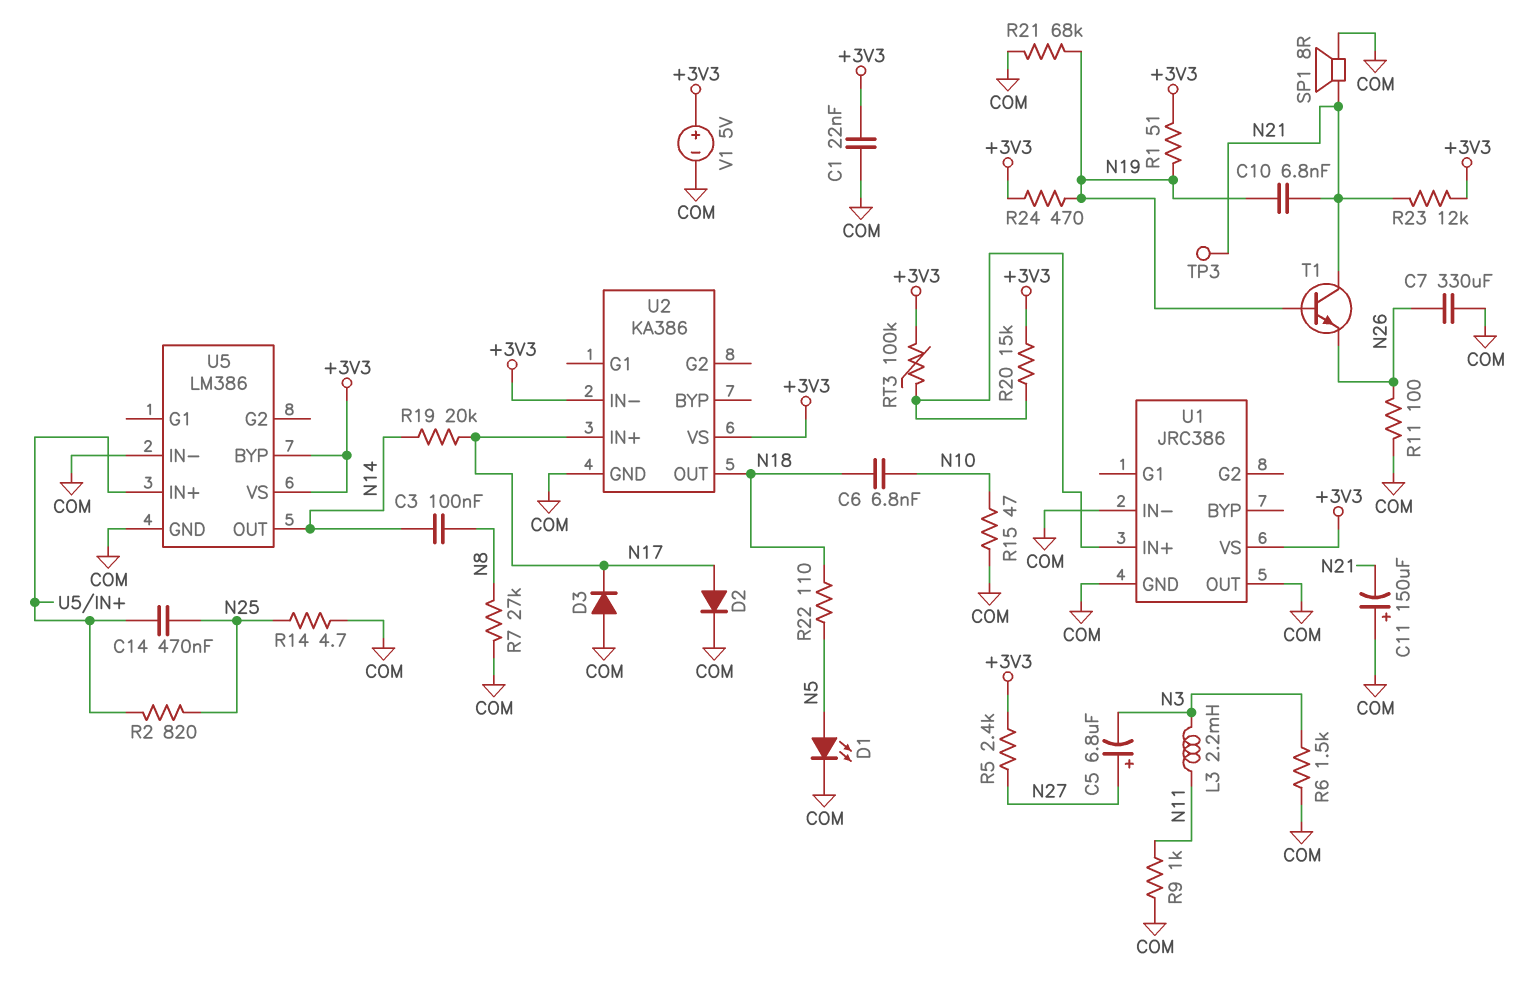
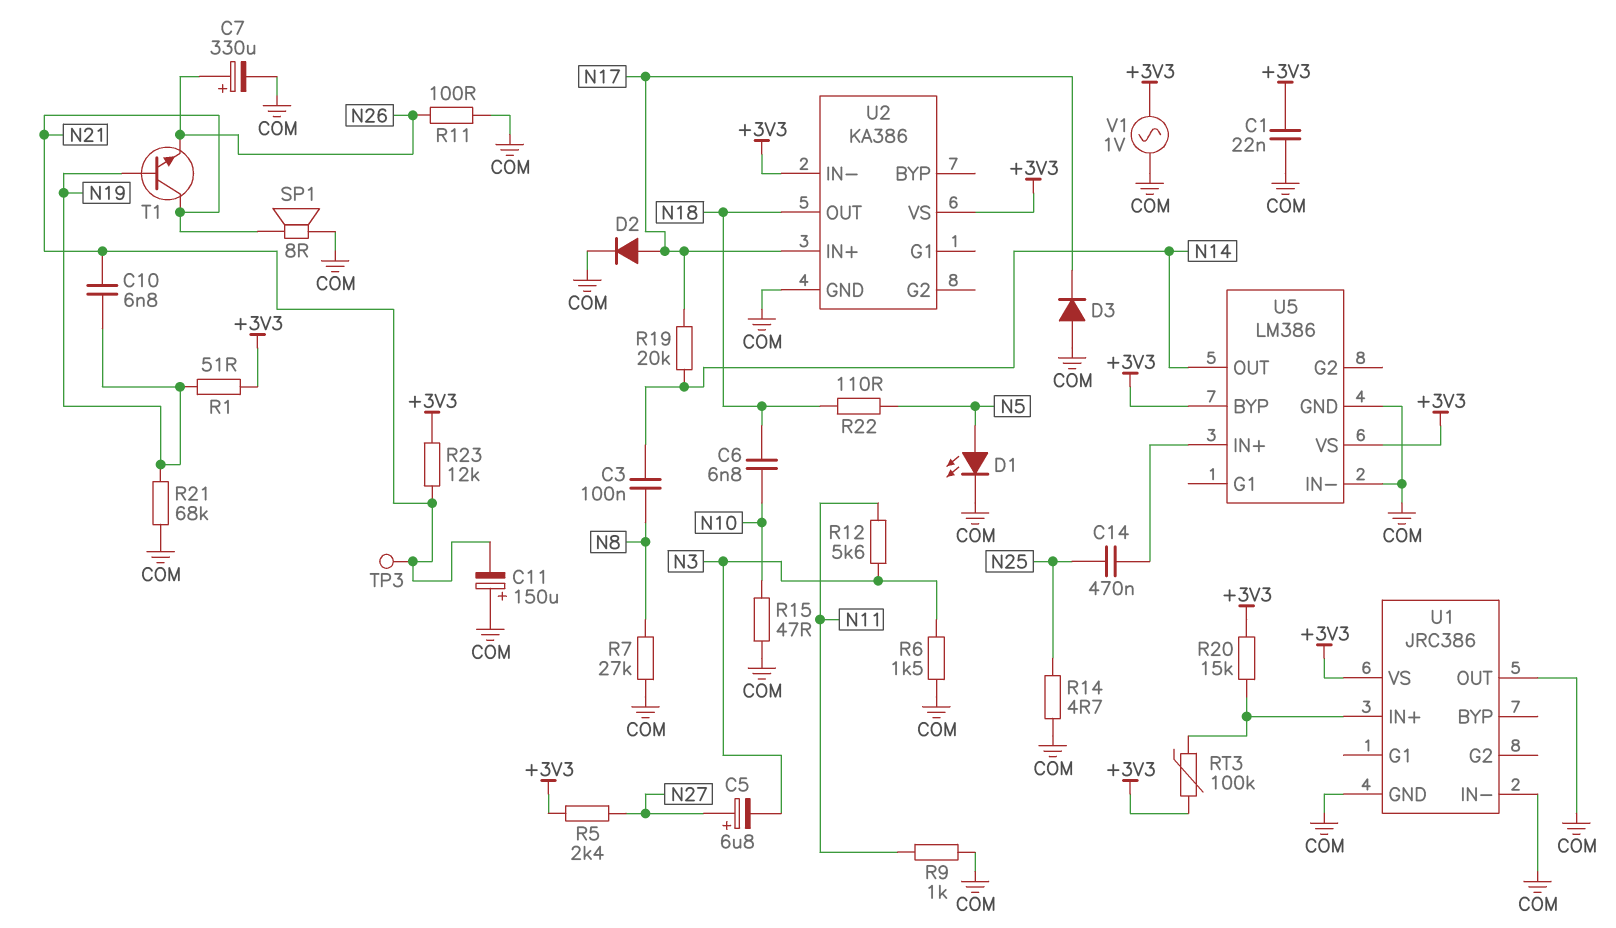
C7: 330uF (COM, N26) -> 330uF (plus N26, minus COM)
L3: 2.2mH (N3, N11) -> none
R2: 820 (N25, U5/IN+) -> none
R12: none -> 5.6k (N3, N11)
R24: 470 (+3V3, N19) -> none
V1: 5V (plus +3V3, minus COM) -> AC 1V (+3V3, COM)

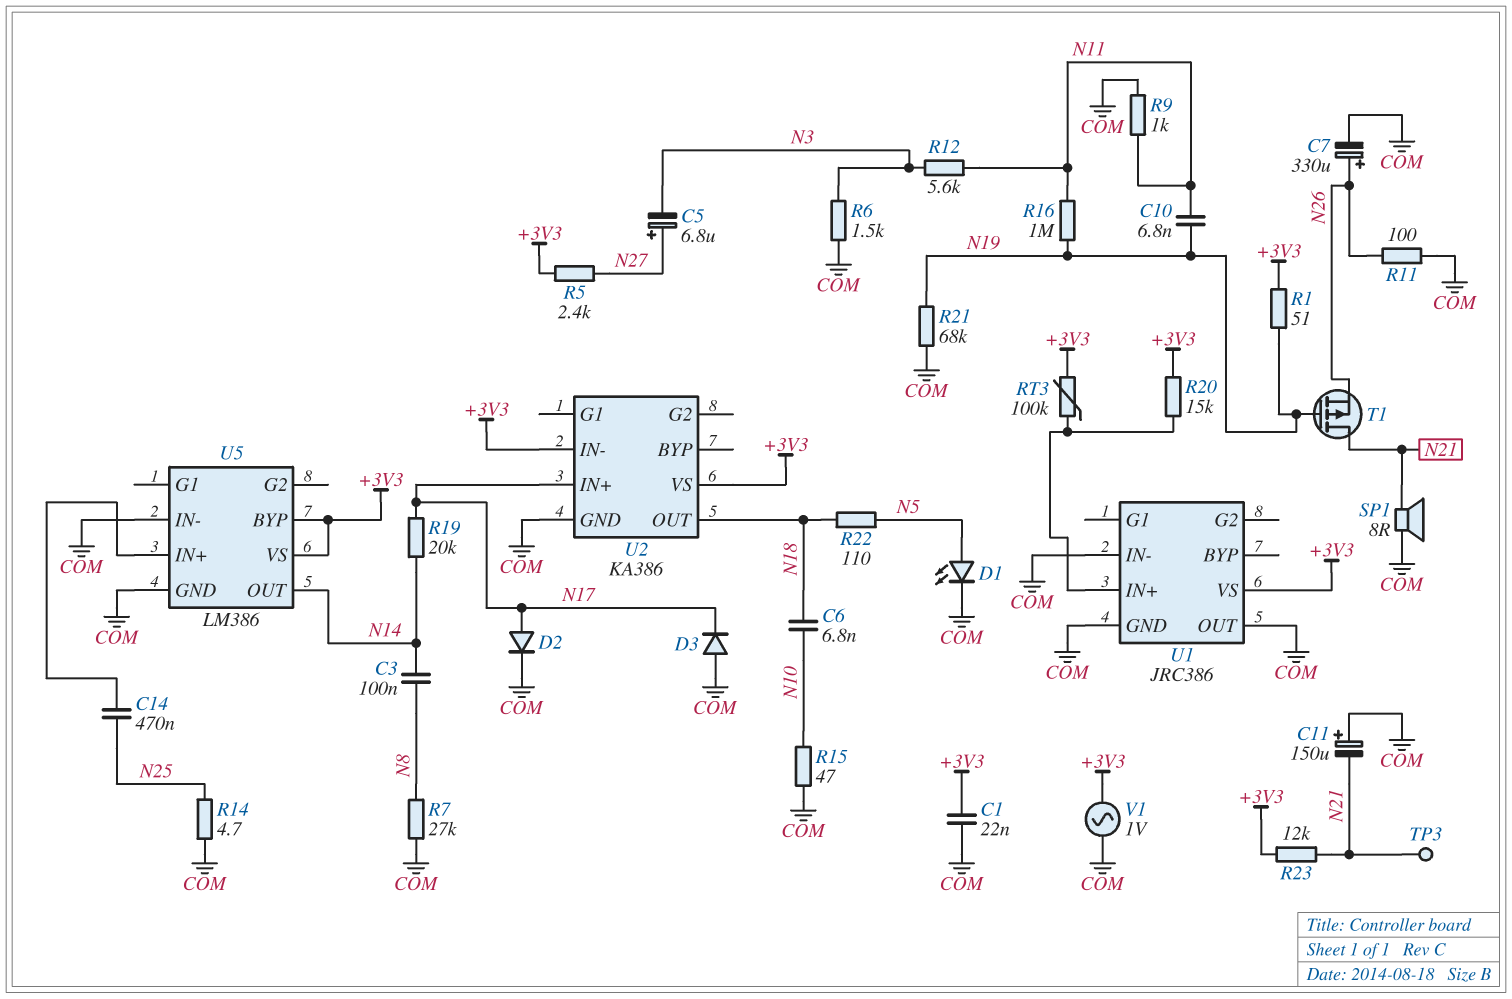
C10: 6.8nF (N19, N21) -> 6.8nF (N11, N19)
R16: none -> 1M (N11, N19)
T1: NPN (B N19, C N21, E N26) -> PMOS (G N19, D N21, S N26)

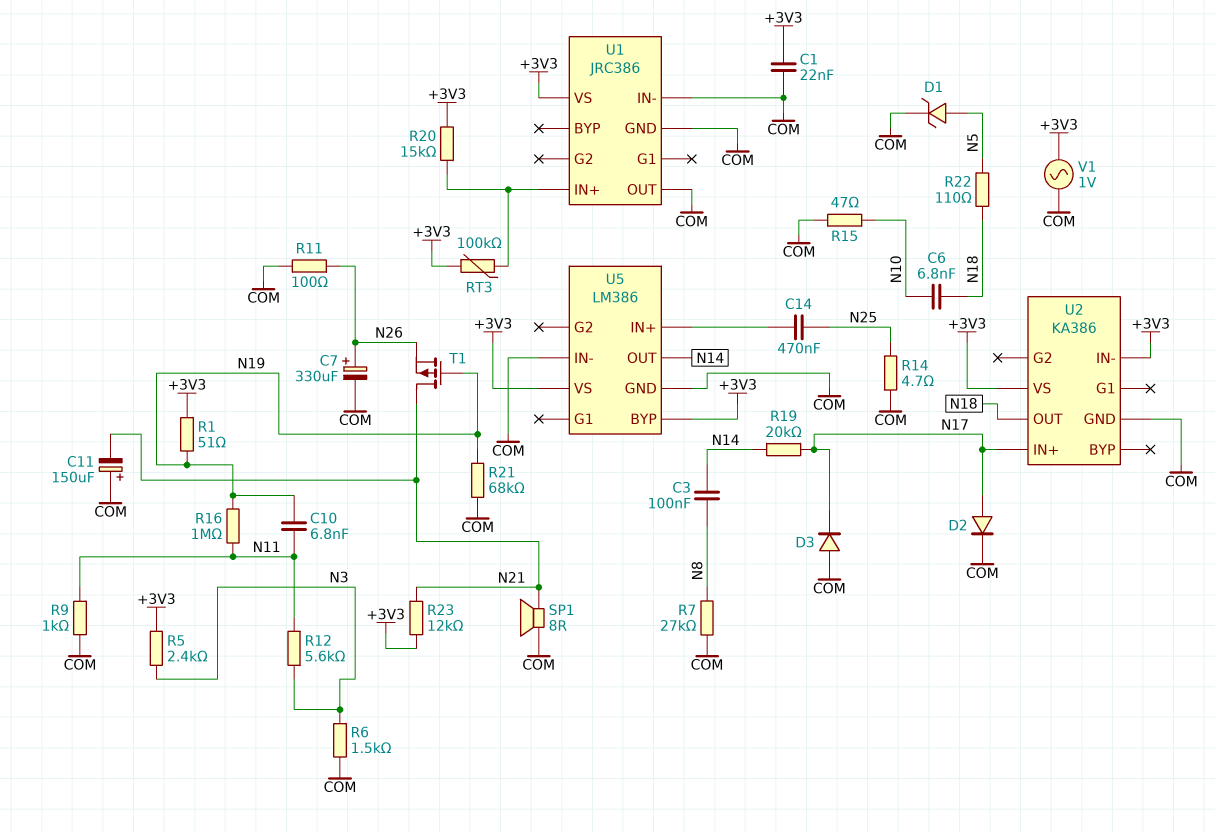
C5: 6.8uF (plus N27, minus N3) -> none
D1: LED (A N5, K COM) -> zener (A N5, K COM)
R5: 2.4k (+3V3, N27) -> 2.4k (+3V3, N3)
TP3: test point (N21) -> none

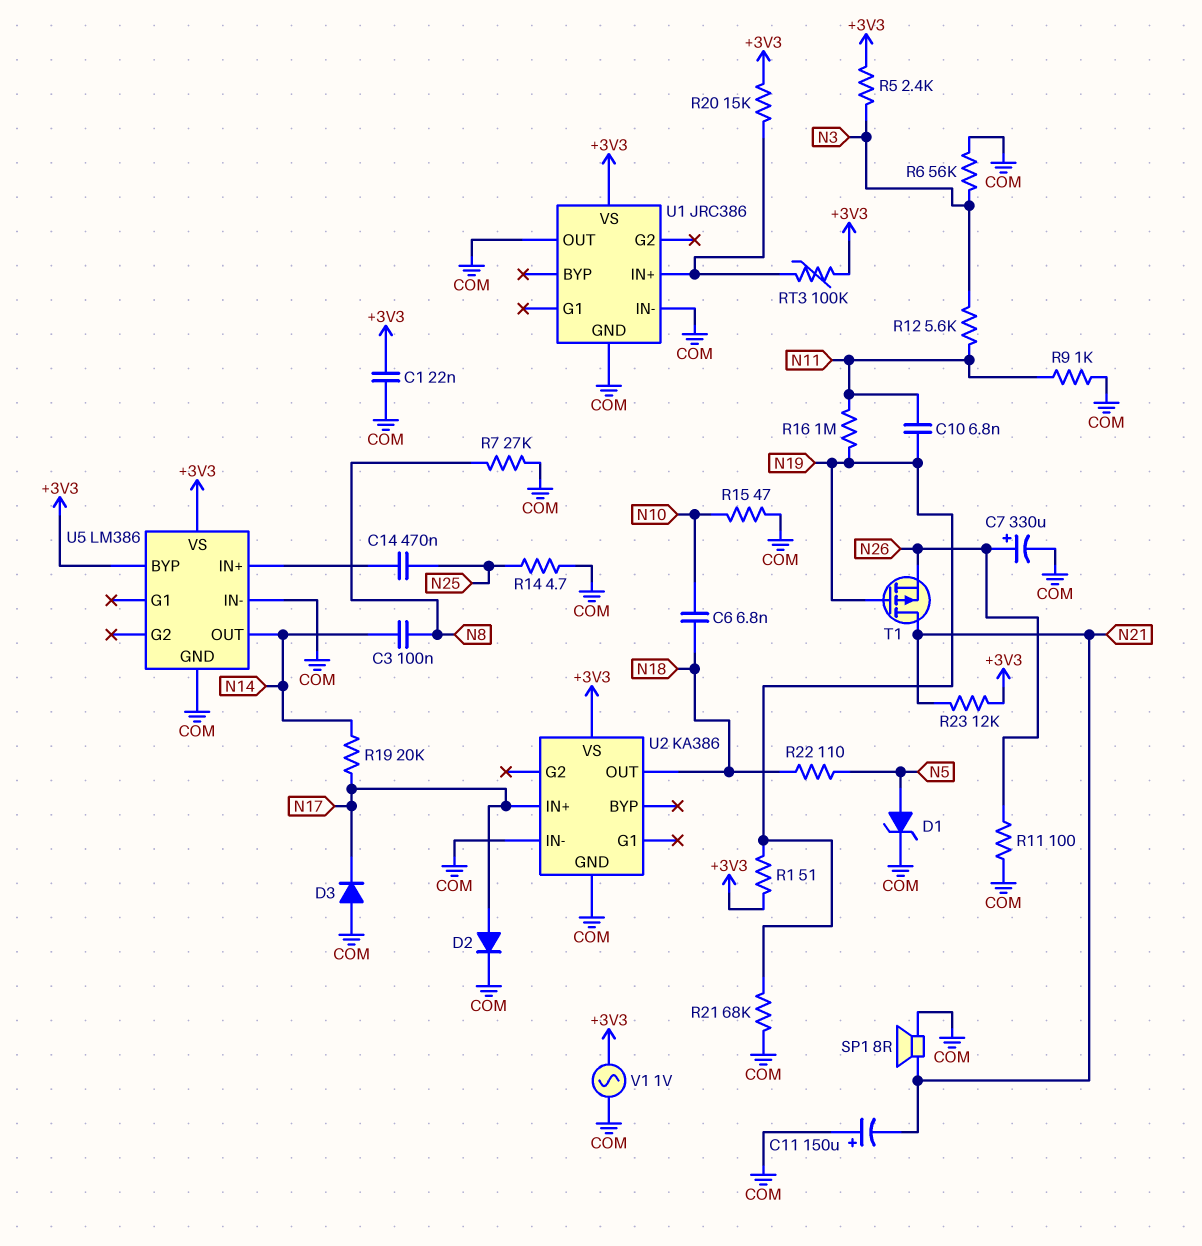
R6: 1.5k (COM, N3) -> 56k (COM, N3)
U2 pin IN-: +3V3 -> COM

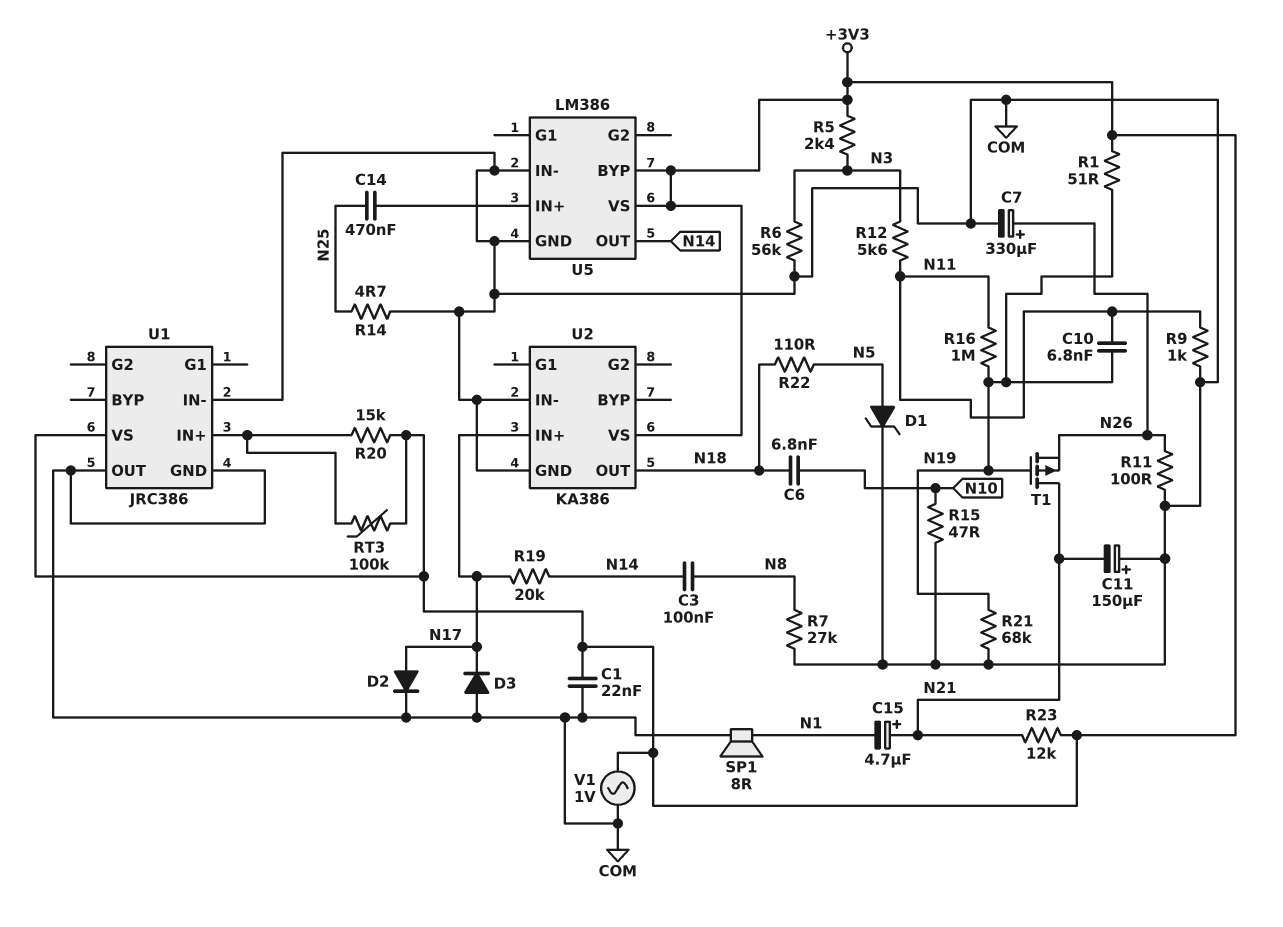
C15: none -> 4.7uF (plus N21, minus N1)
SP1: speaker 8R (COM, N21) -> speaker 8R (COM, N1)

